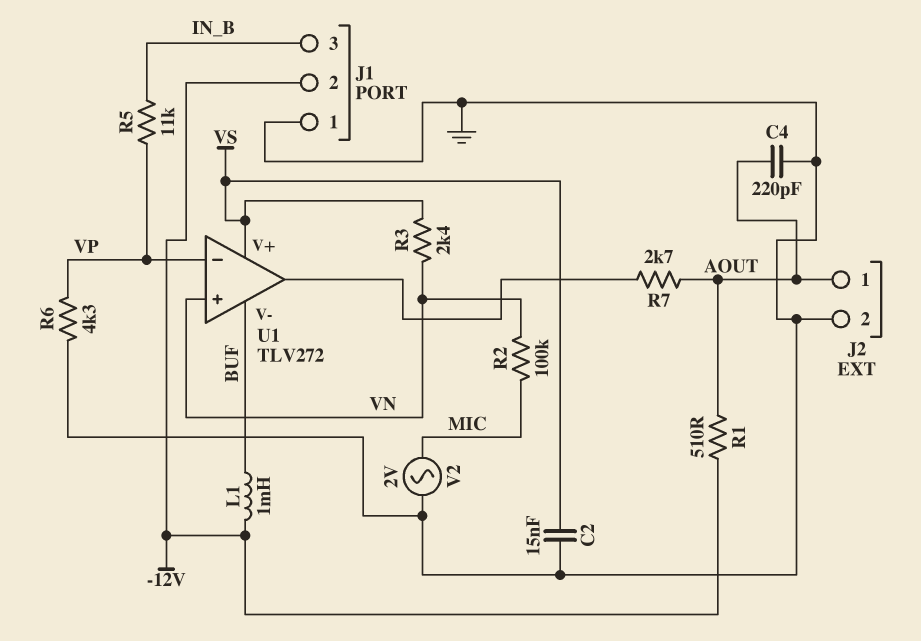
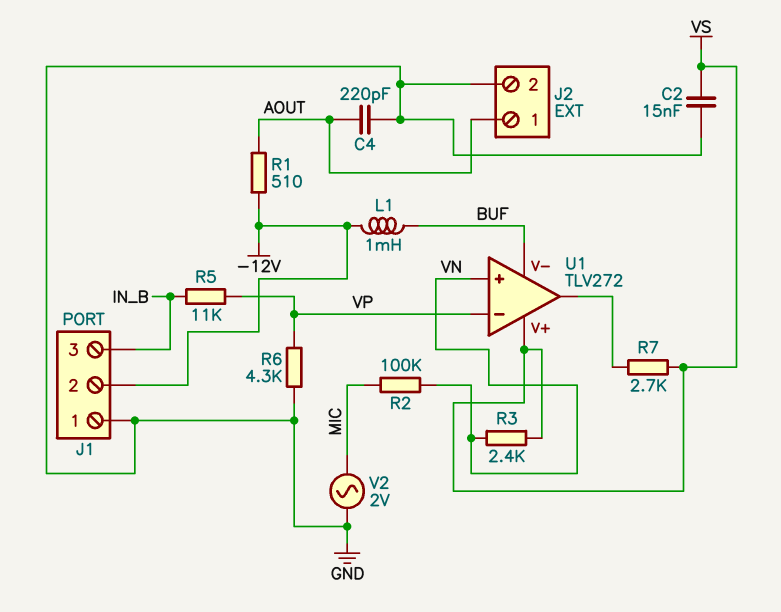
R7: 2.7k (AOUT, U1/out) -> 2.7k (U1/out, VS)

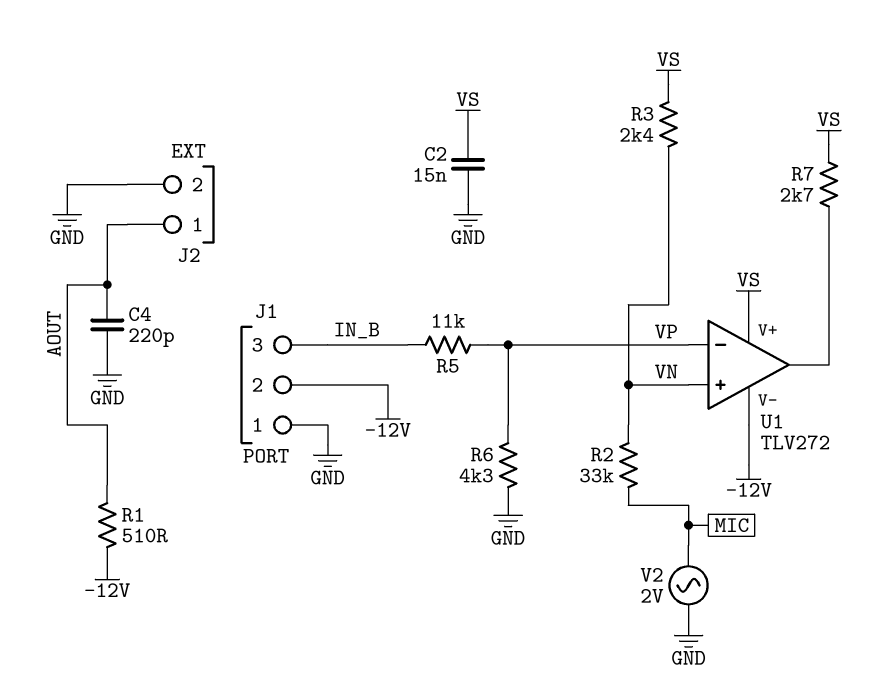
L1: 1mH (-12V, BUF) -> none
R2: 100k (MIC, VN) -> 33k (MIC, VN)
U1 pin V-: BUF -> -12V

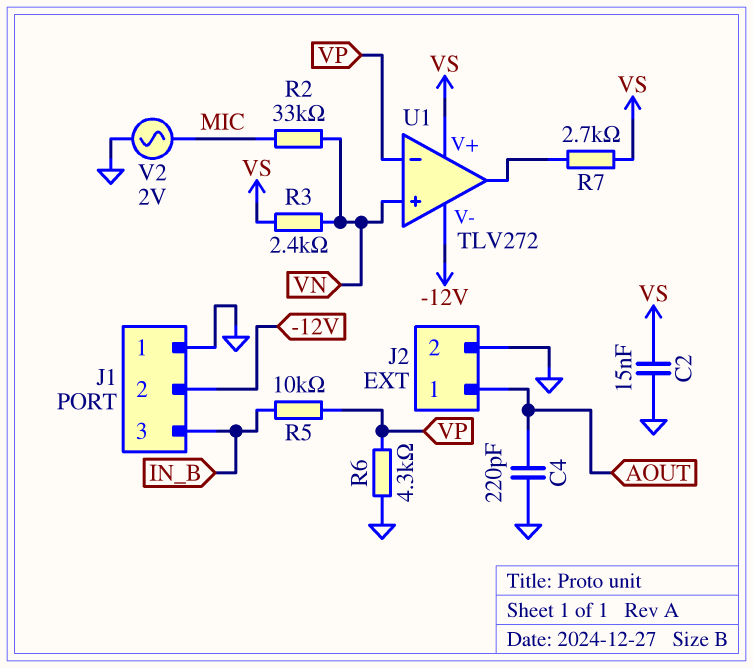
R1: 510 (-12V, AOUT) -> none
R5: 11k (IN_B, VP) -> 10k (IN_B, VP)

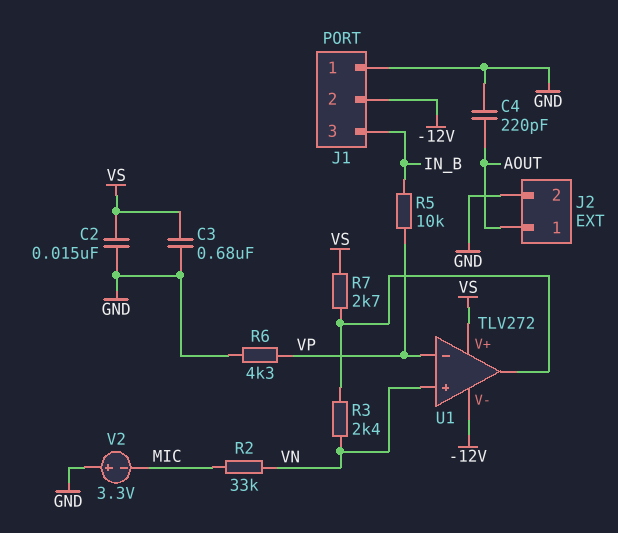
C3: none -> 680nF (GND, VS)
R3: 2.4k (VN, VS) -> 2.4k (U1/out, VN)
V2: AC 2V (GND, MIC) -> 3.3V (plus GND, minus MIC)

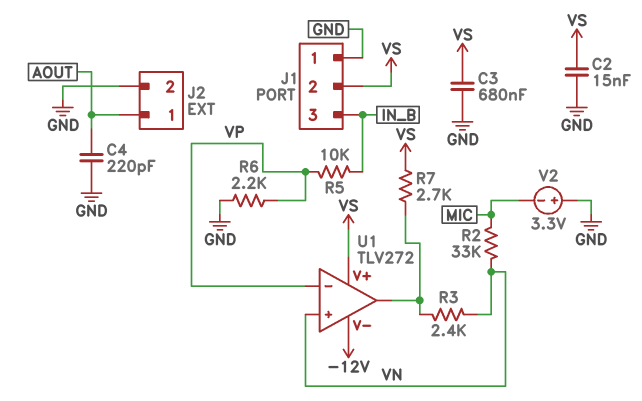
J1 pin 2: -12V -> VS
R6: 4.3k (GND, VP) -> 2.2k (GND, VP)

